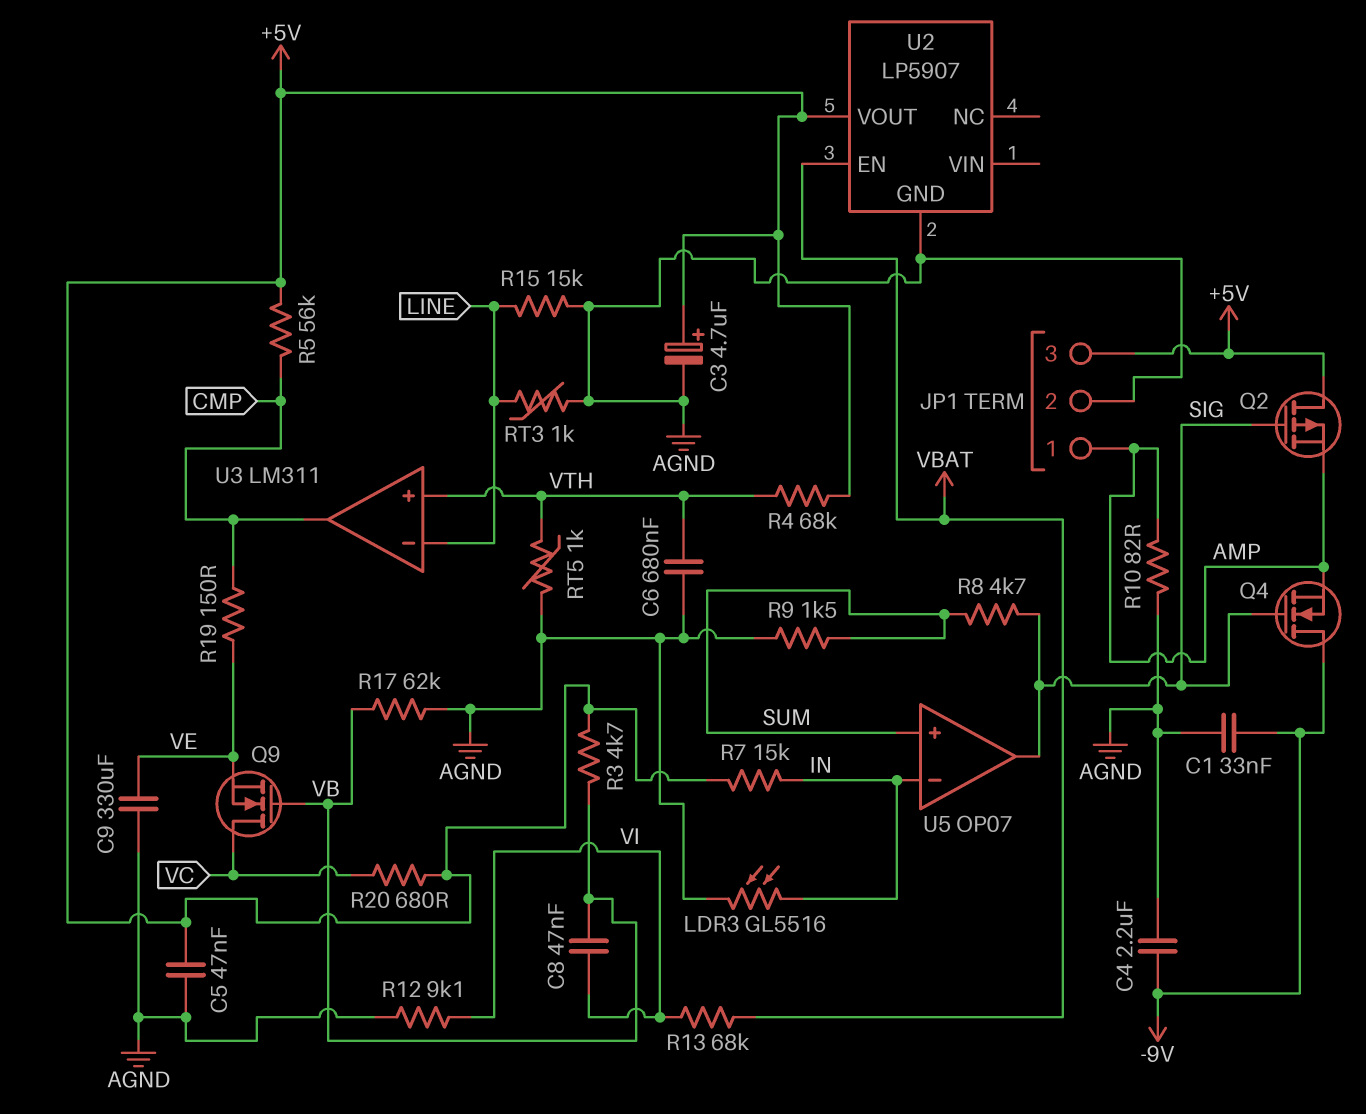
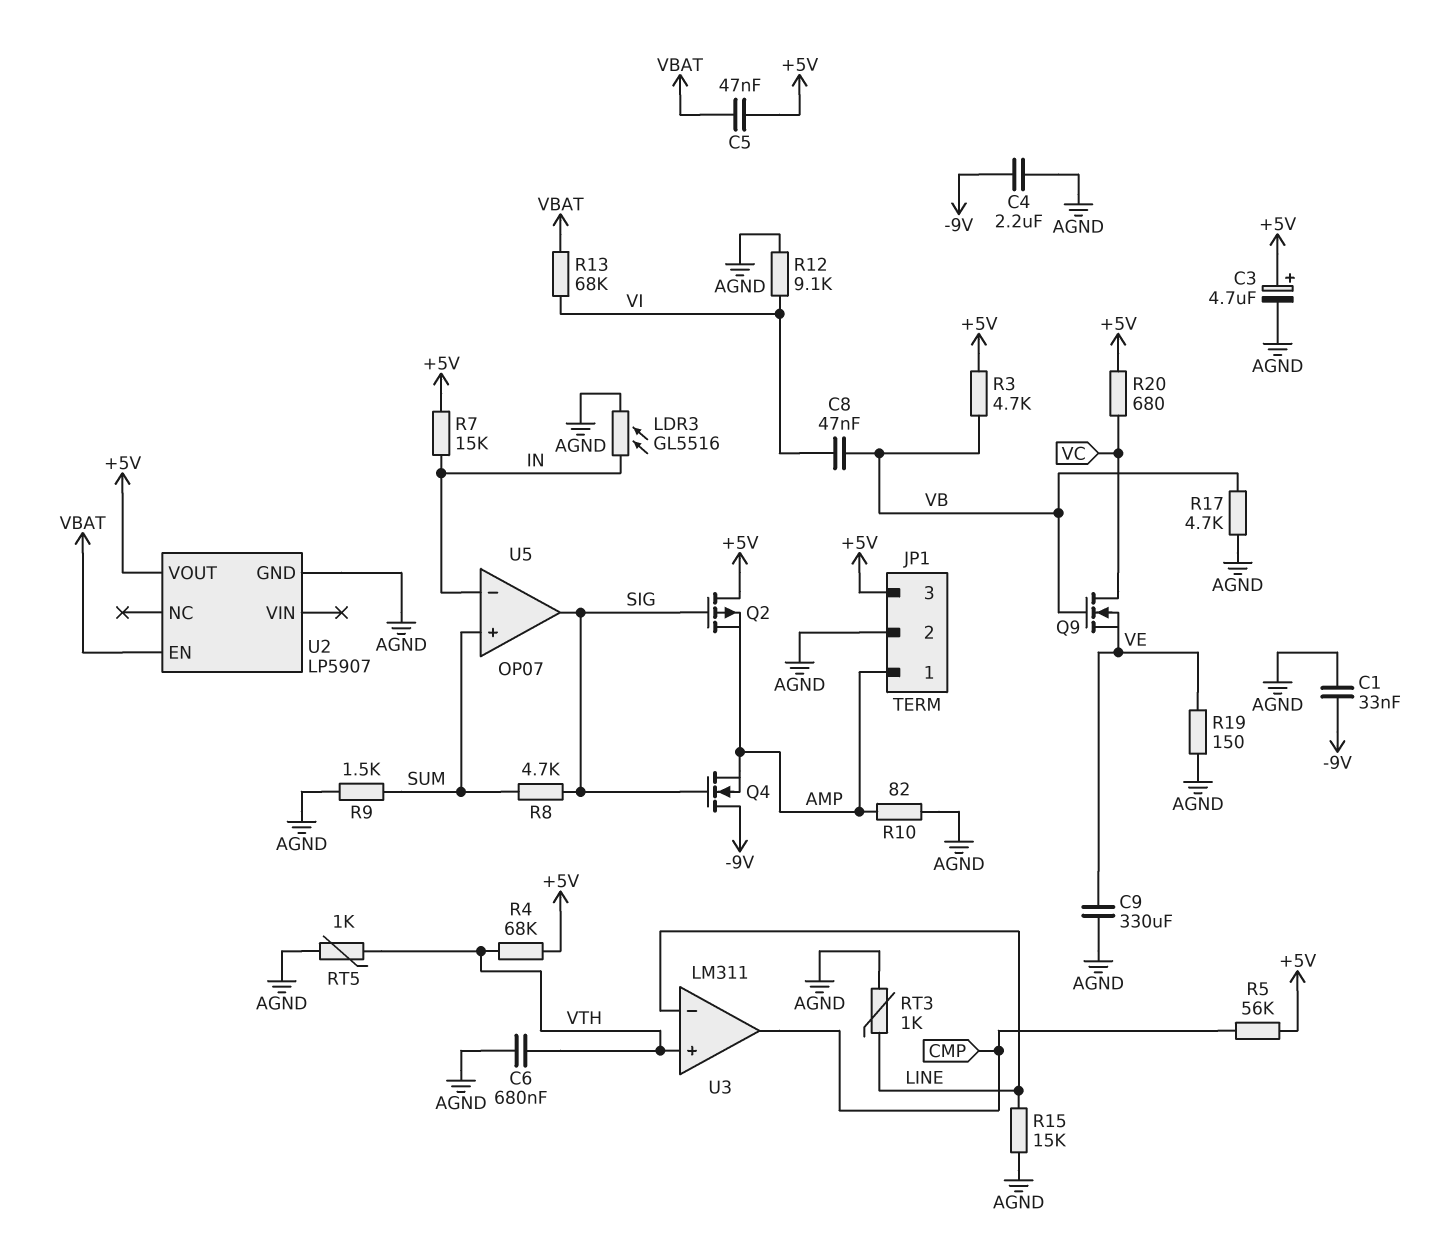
C5: 47nF (+5V, AGND) -> 47nF (+5V, VBAT)
R17: 62k (AGND, VB) -> 4.7k (AGND, VB)
R19: 150 (CMP, VE) -> 150 (AGND, VE)

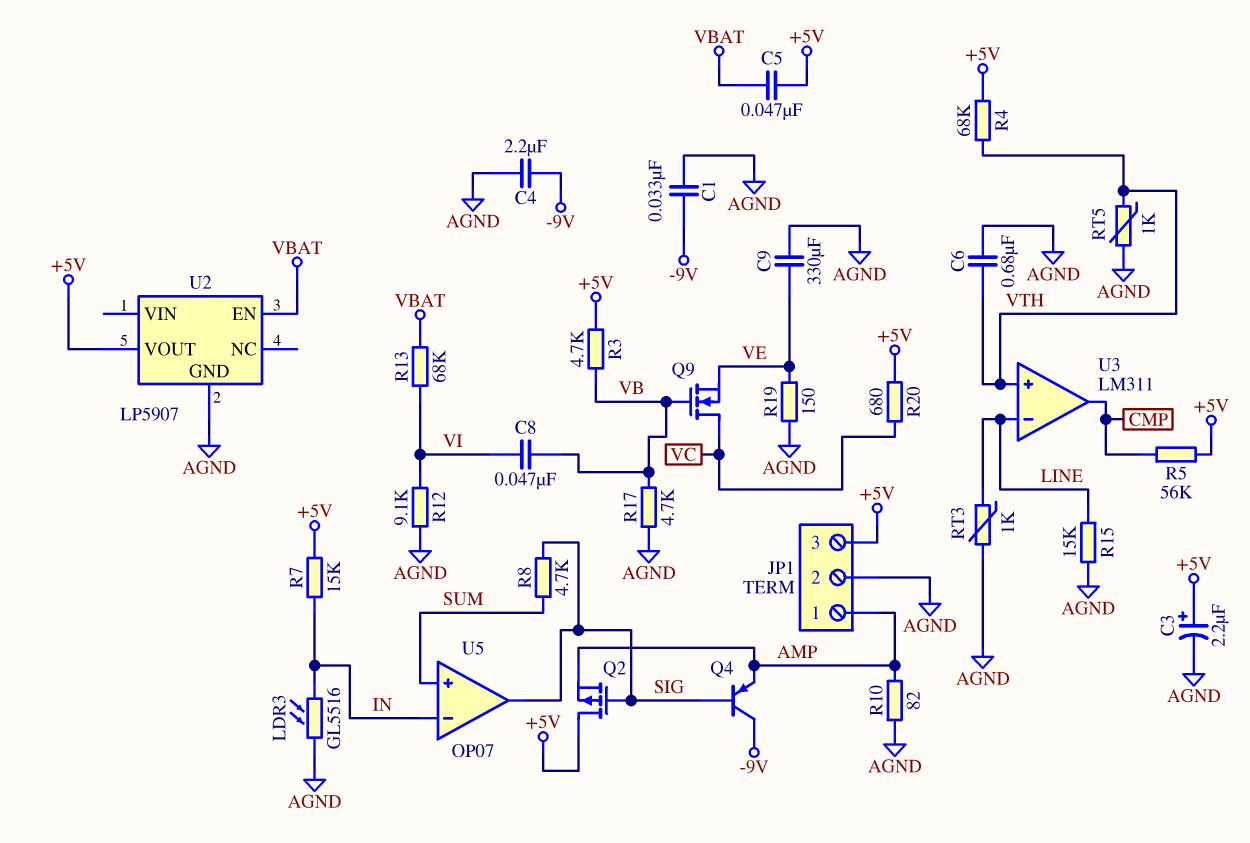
C3: 4.7uF (plus +5V, minus AGND) -> 2.2uF (plus +5V, minus AGND)
Q4: NMOS (G SIG, D -9V, S AMP) -> PNP (B SIG, C -9V, E AMP)
R9: 1.5k (AGND, SUM) -> none

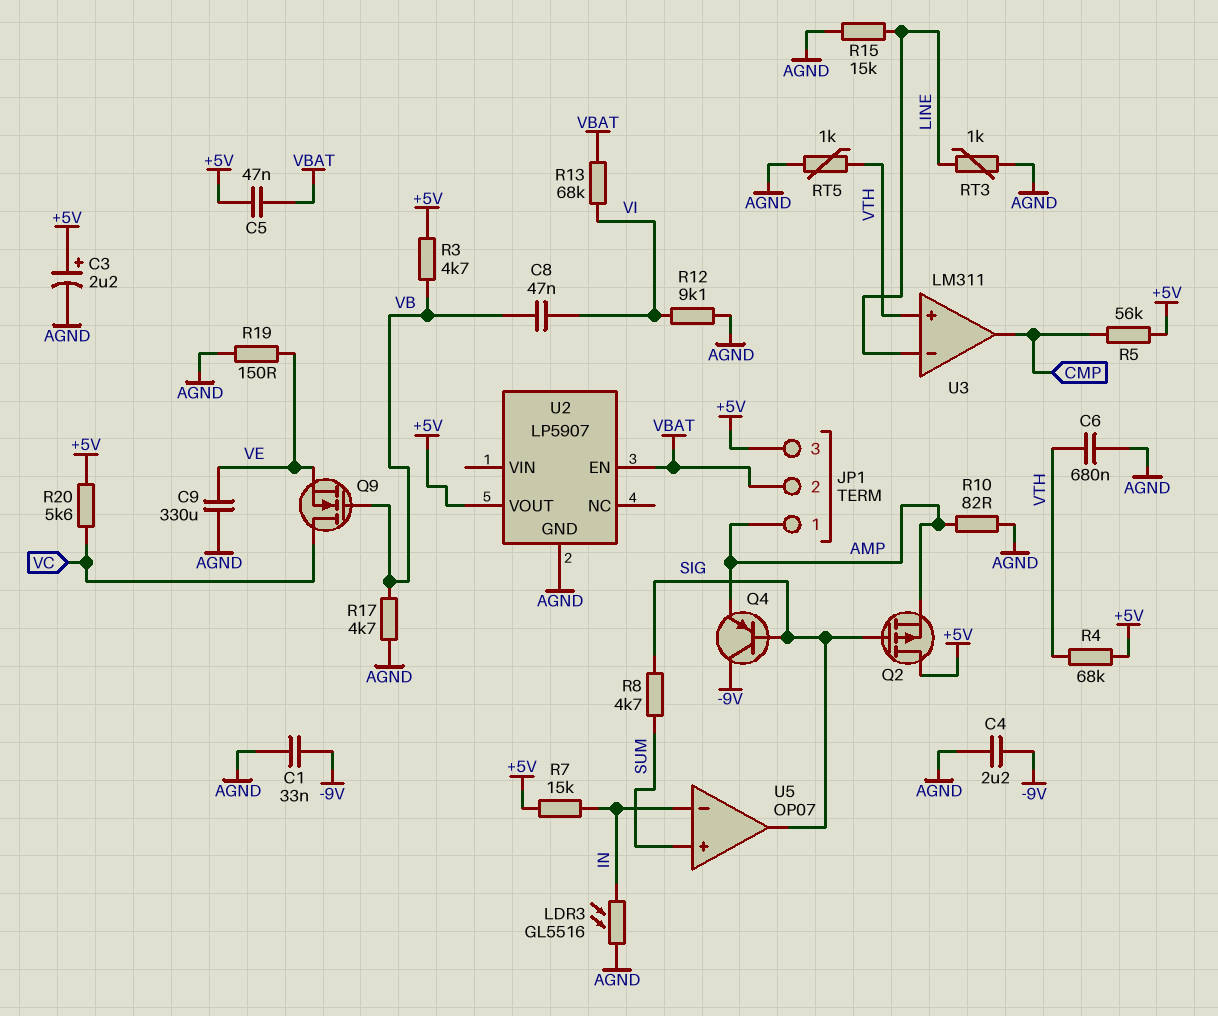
JP1 pin 2: AGND -> VBAT
R20: 680 (+5V, VC) -> 5.6k (+5V, VC)

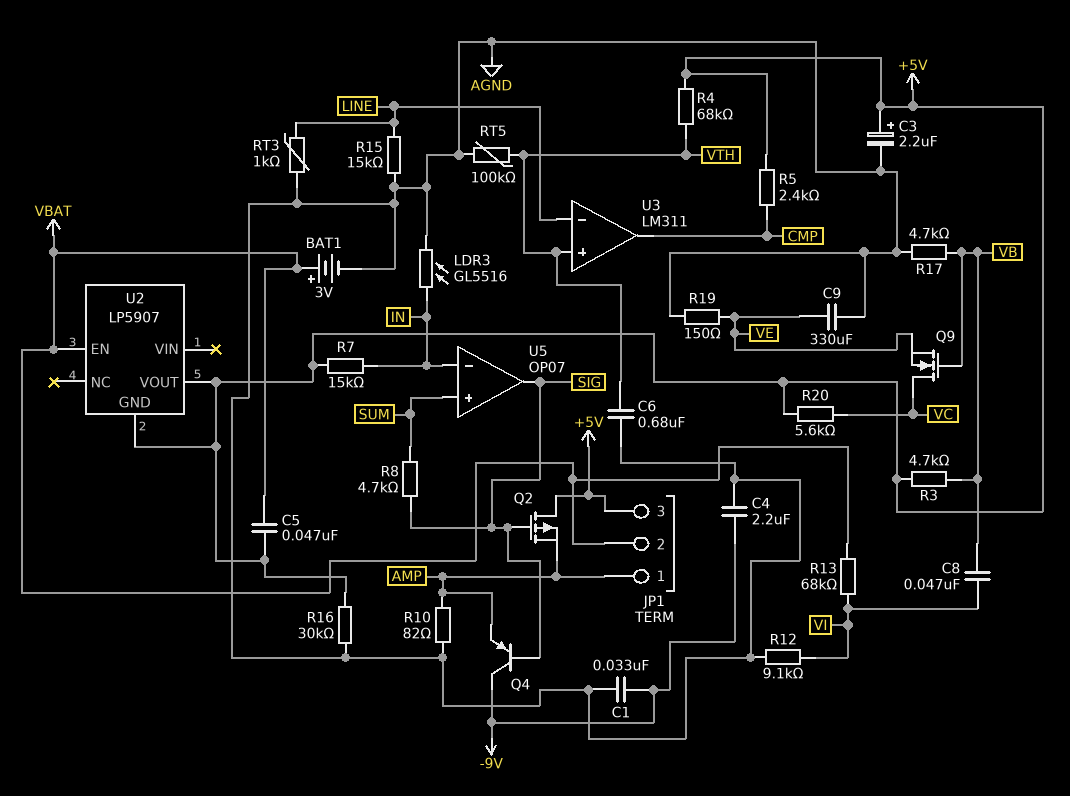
BAT1: none -> 3V (plus VBAT, minus AGND)
R5: 56k (+5V, CMP) -> 2.4k (+5V, CMP)
R16: none -> 30k (+5V, AGND)
RT5: 1k (AGND, VTH) -> 100k (AGND, VTH)
U2 pin GND: AGND -> +5V

